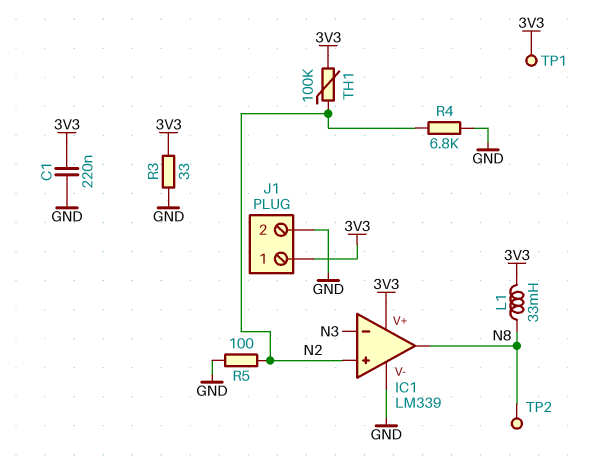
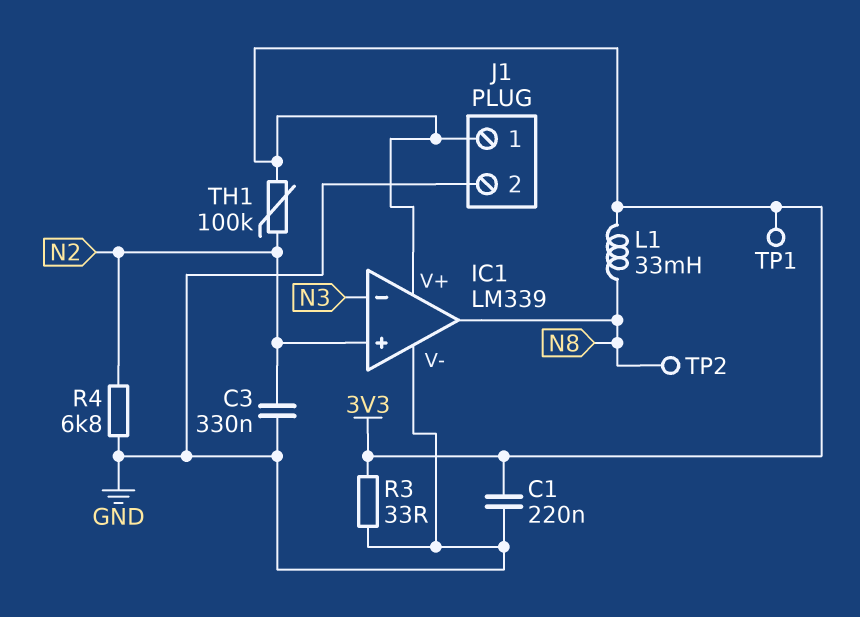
C3: none -> 330nF (GND, N2)
R5: 100 (GND, N2) -> none

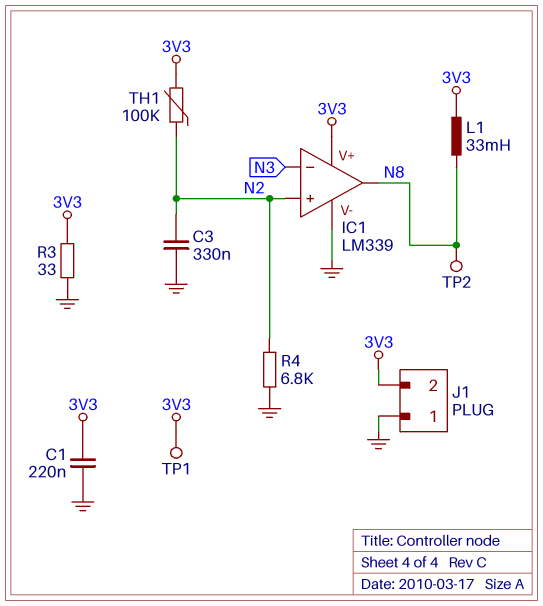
J1 pin 1: 3V3 -> GND
J1 pin 2: GND -> 3V3

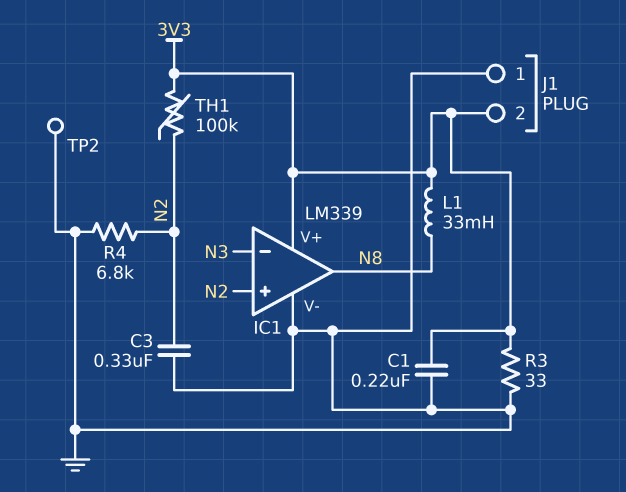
TP1: test point (3V3) -> none
TP2: test point (N8) -> test point (GND)

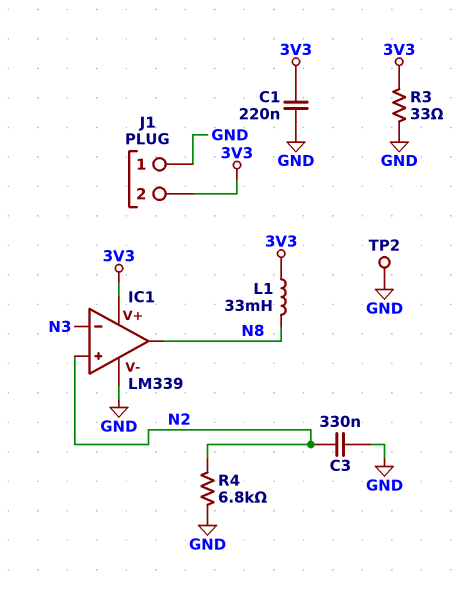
TH1: 100k (3V3, N2) -> none

